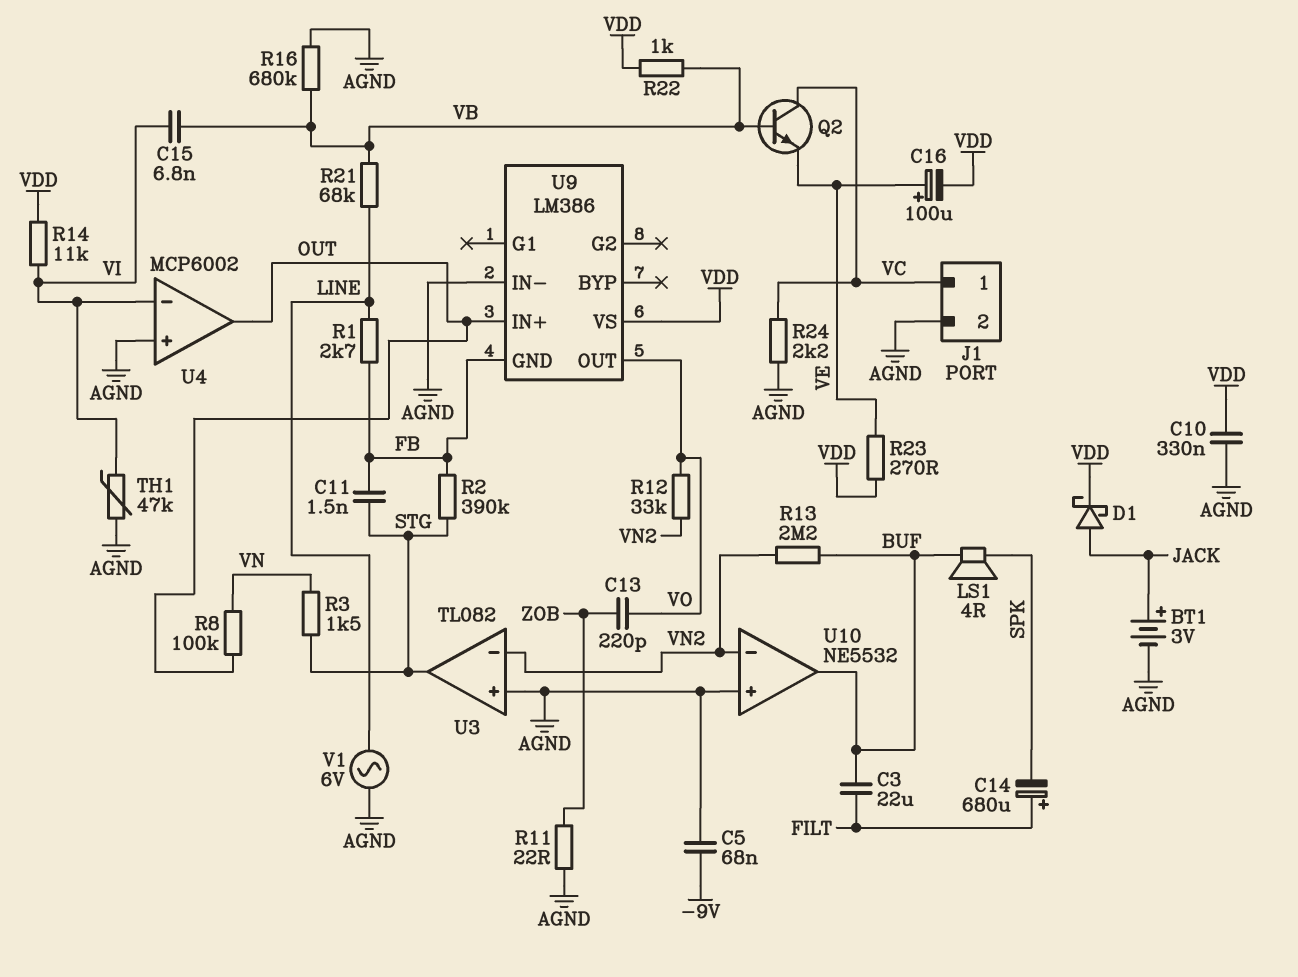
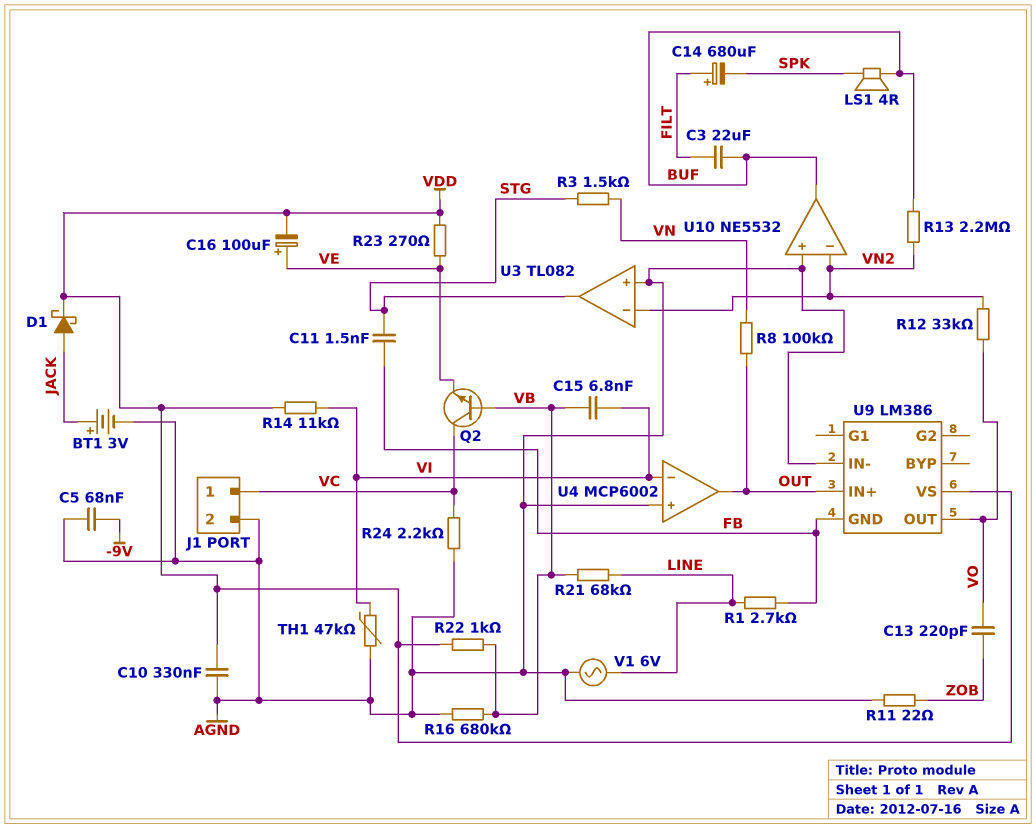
R2: 390k (FB, STG) -> none

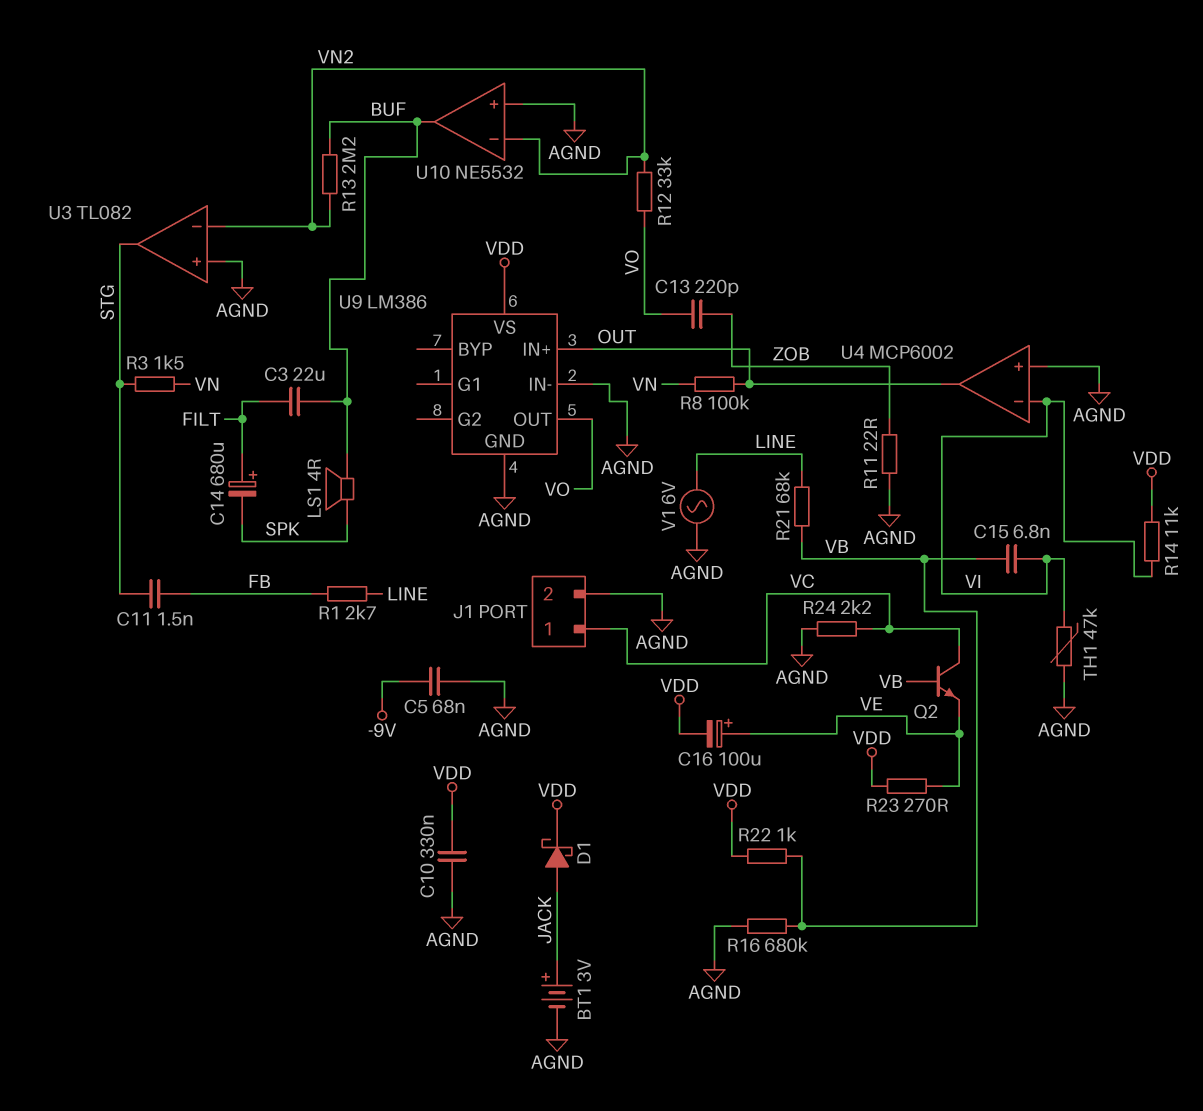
U9 pin GND: FB -> AGND

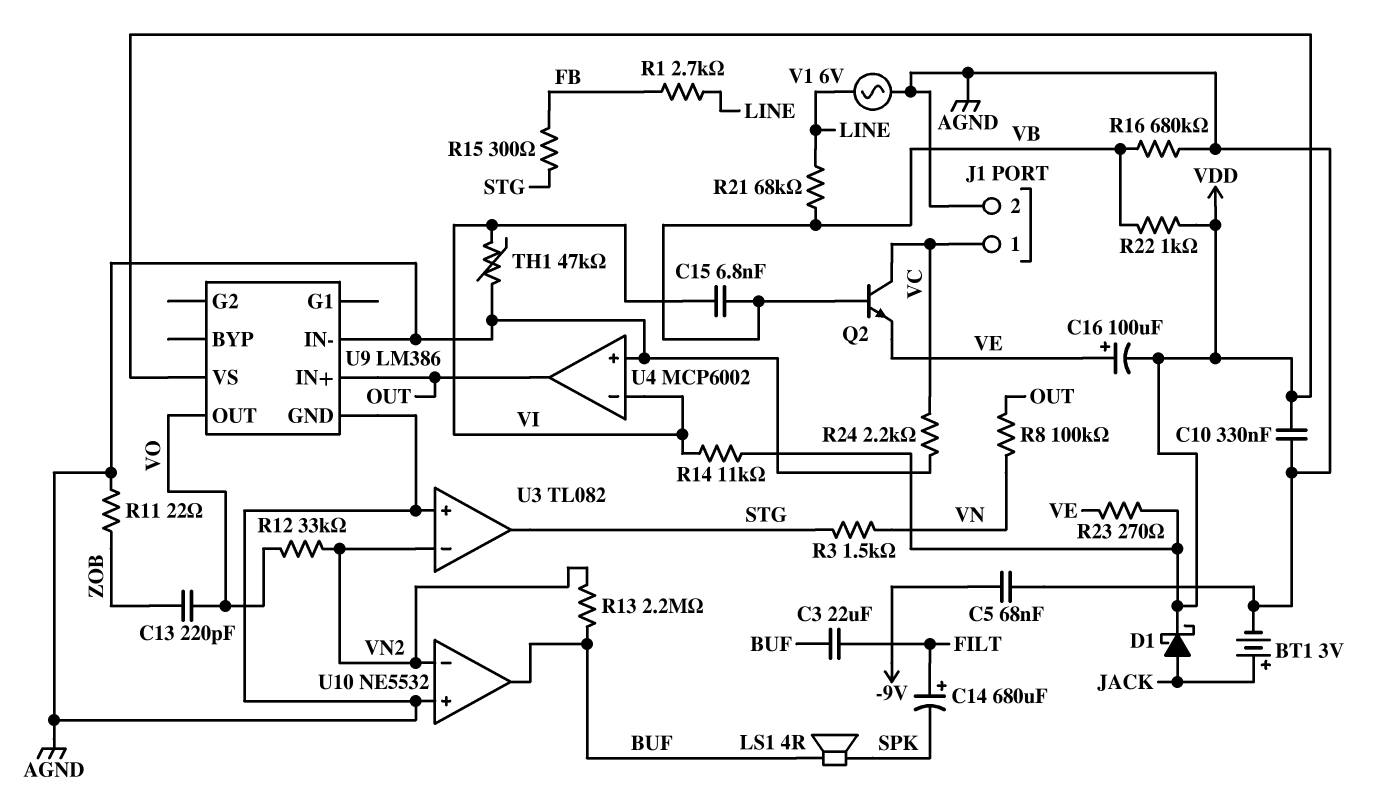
C11: 1.5nF (FB, STG) -> none
R15: none -> 300 (FB, STG)

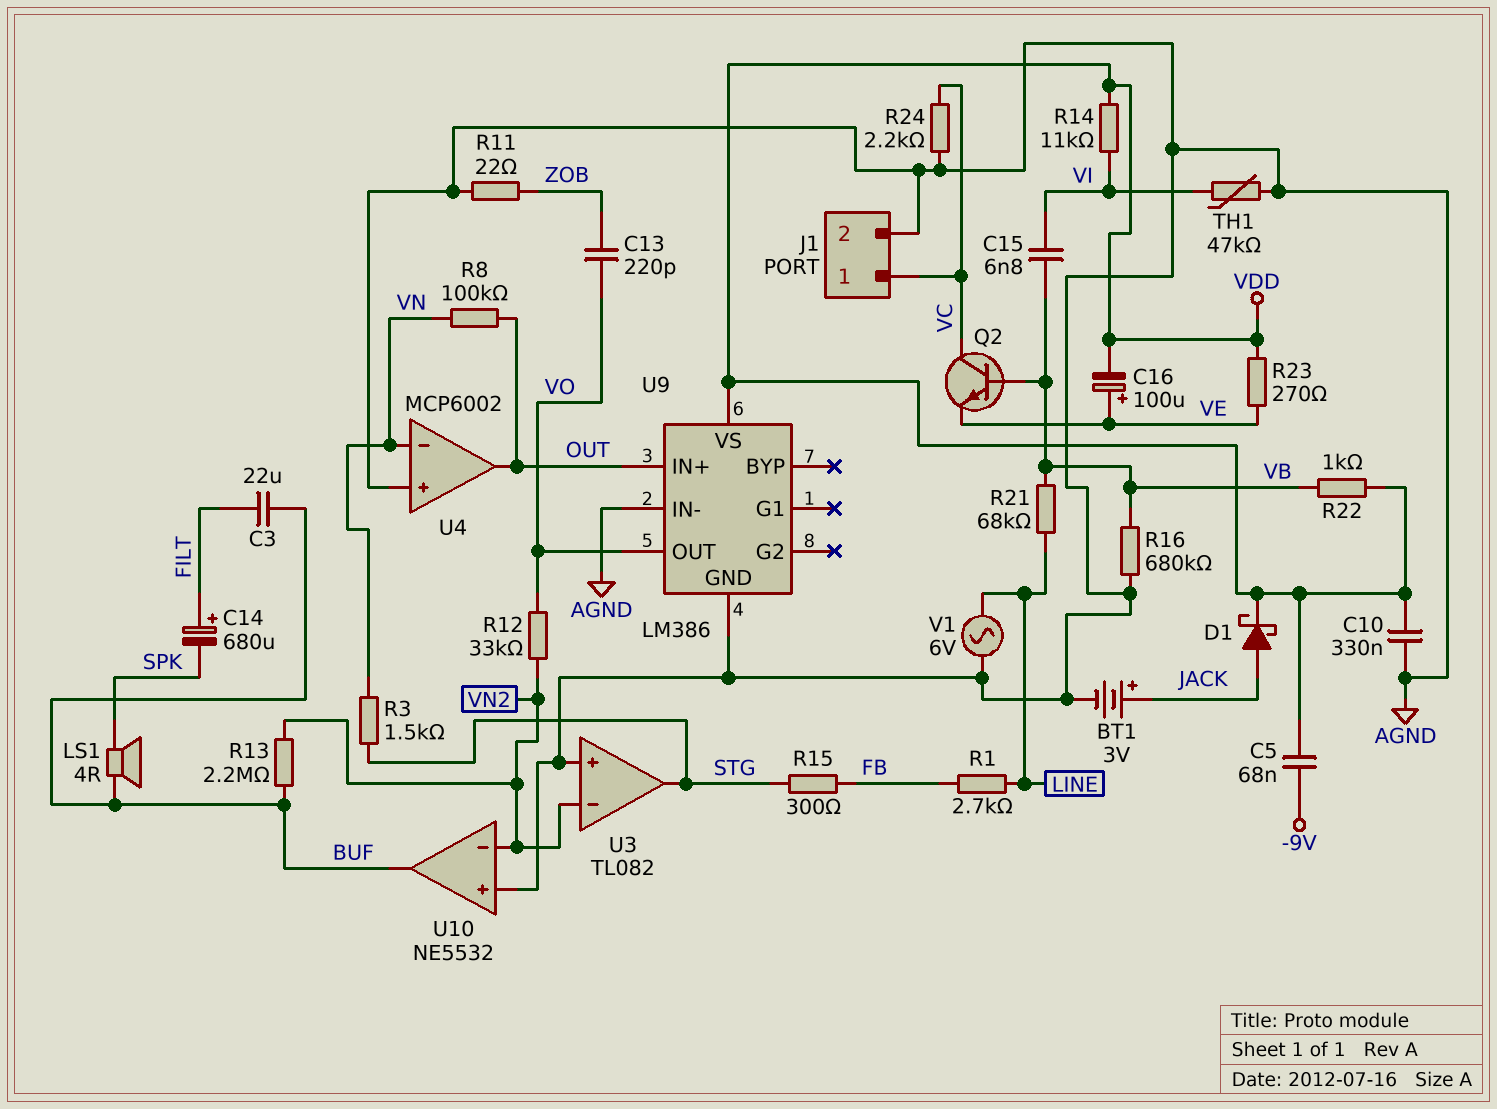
C5: 68nF (-9V, AGND) -> 68nF (-9V, VDD)
U4 pin in-: VI -> VN

